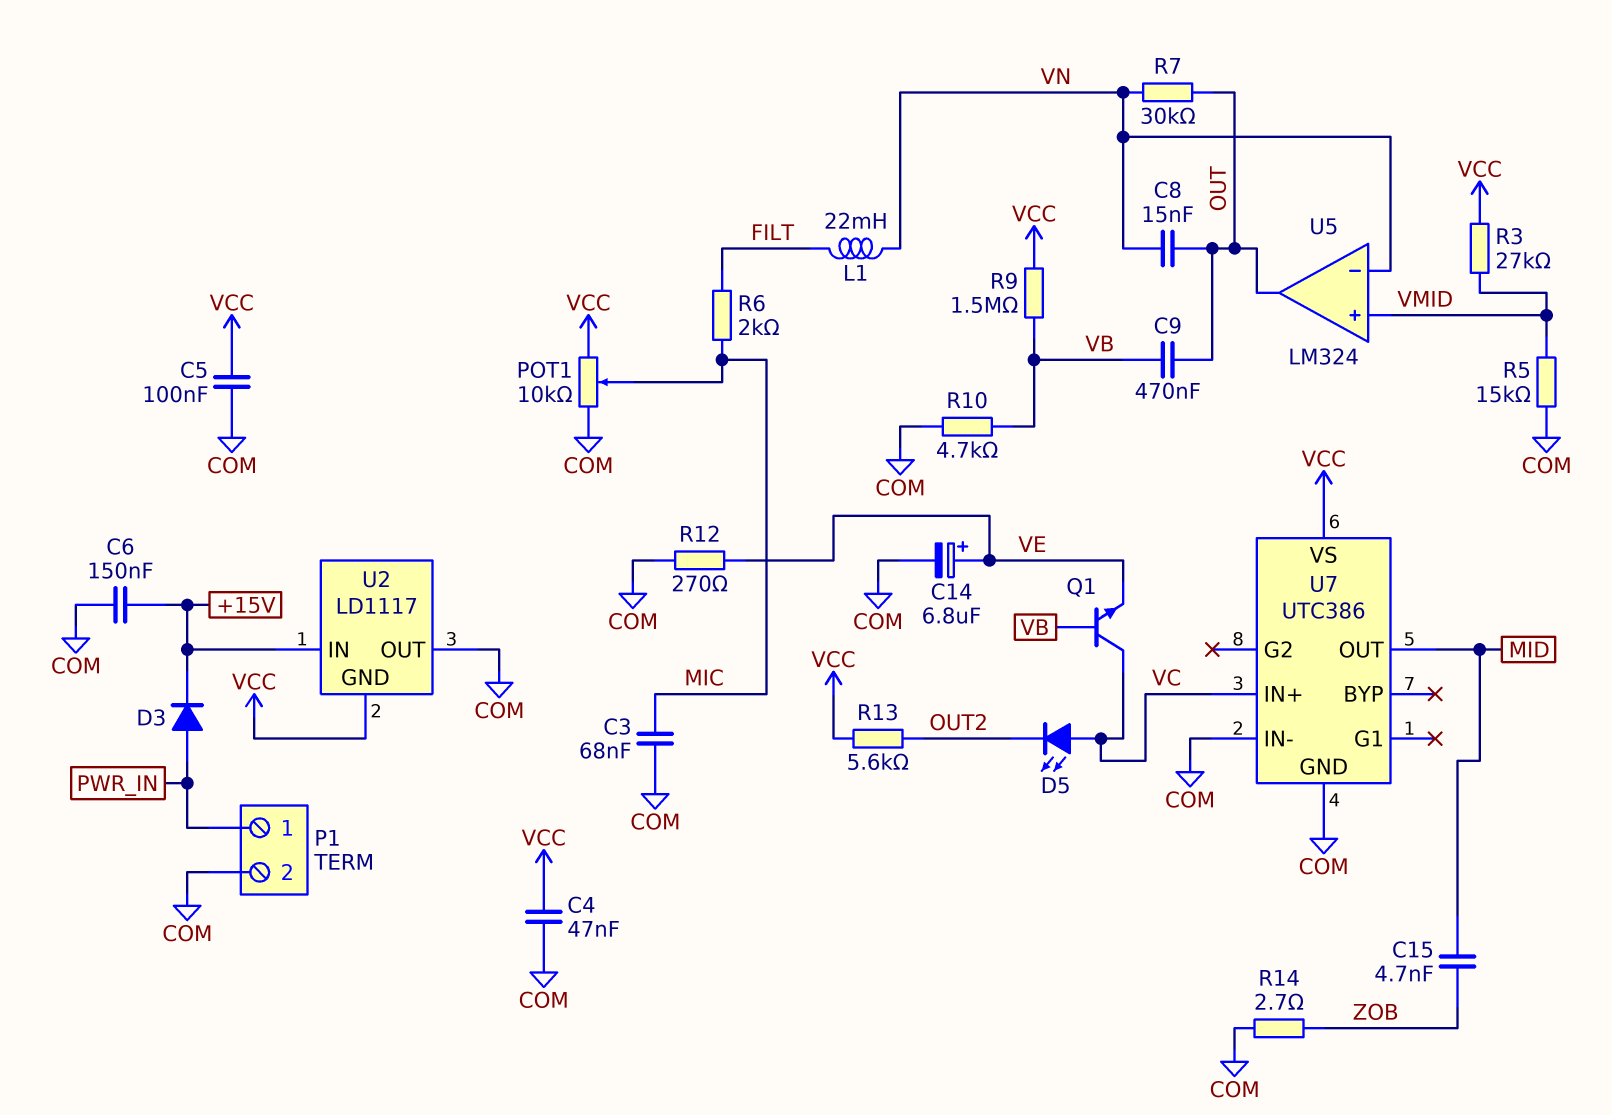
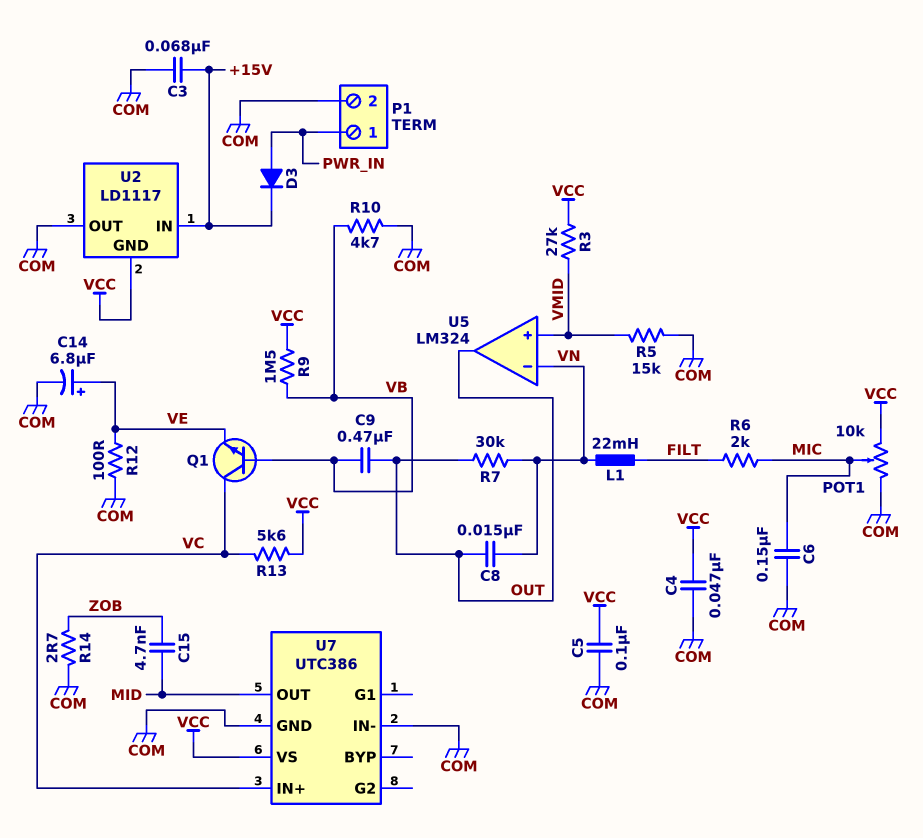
C3: 68nF (COM, MIC) -> 68nF (+15V, COM)
C6: 150nF (+15V, COM) -> 150nF (COM, MIC)
D5: LED (A VC, K OUT2) -> none
R12: 270 (COM, VE) -> 100 (COM, VE)
R13: 5.6k (OUT2, VCC) -> 5.6k (VC, VCC)

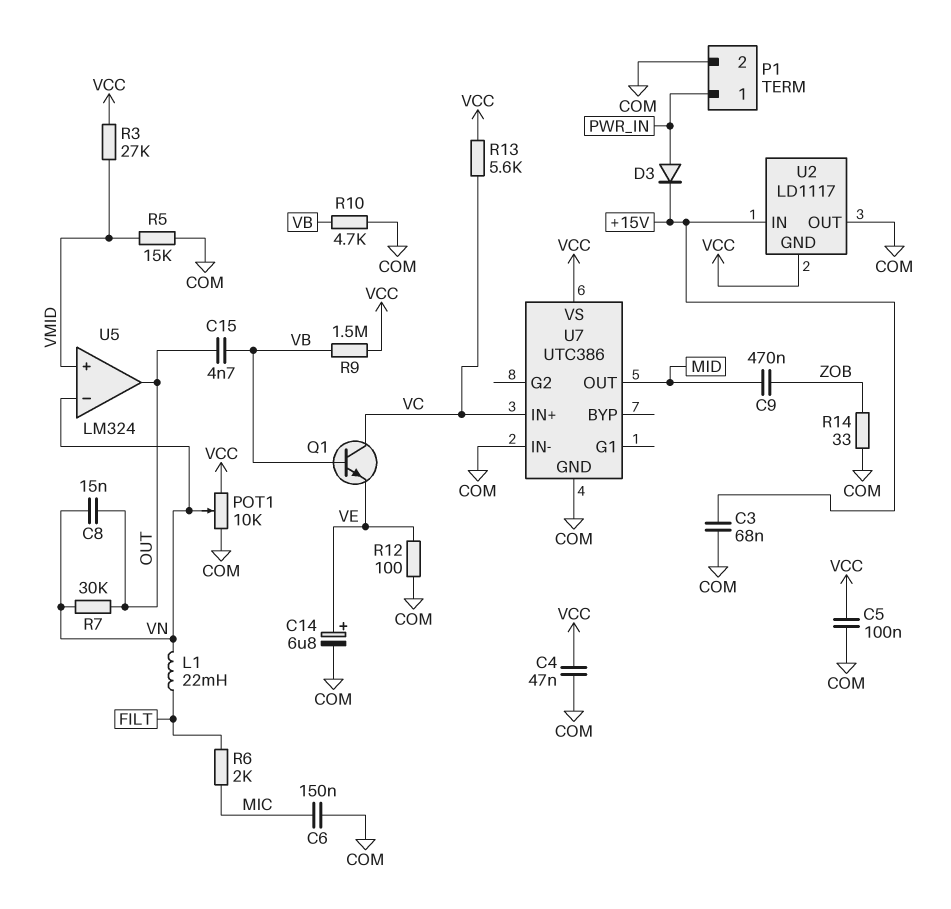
C9: 470nF (OUT, VB) -> 470nF (MID, ZOB)
C15: 4.7nF (MID, ZOB) -> 4.7nF (OUT, VB)
POT1: 10k (COM, VCC, wiper MIC) -> 10k (COM, VCC, wiper VN)
R14: 2.7 (COM, ZOB) -> 33 (COM, ZOB)

